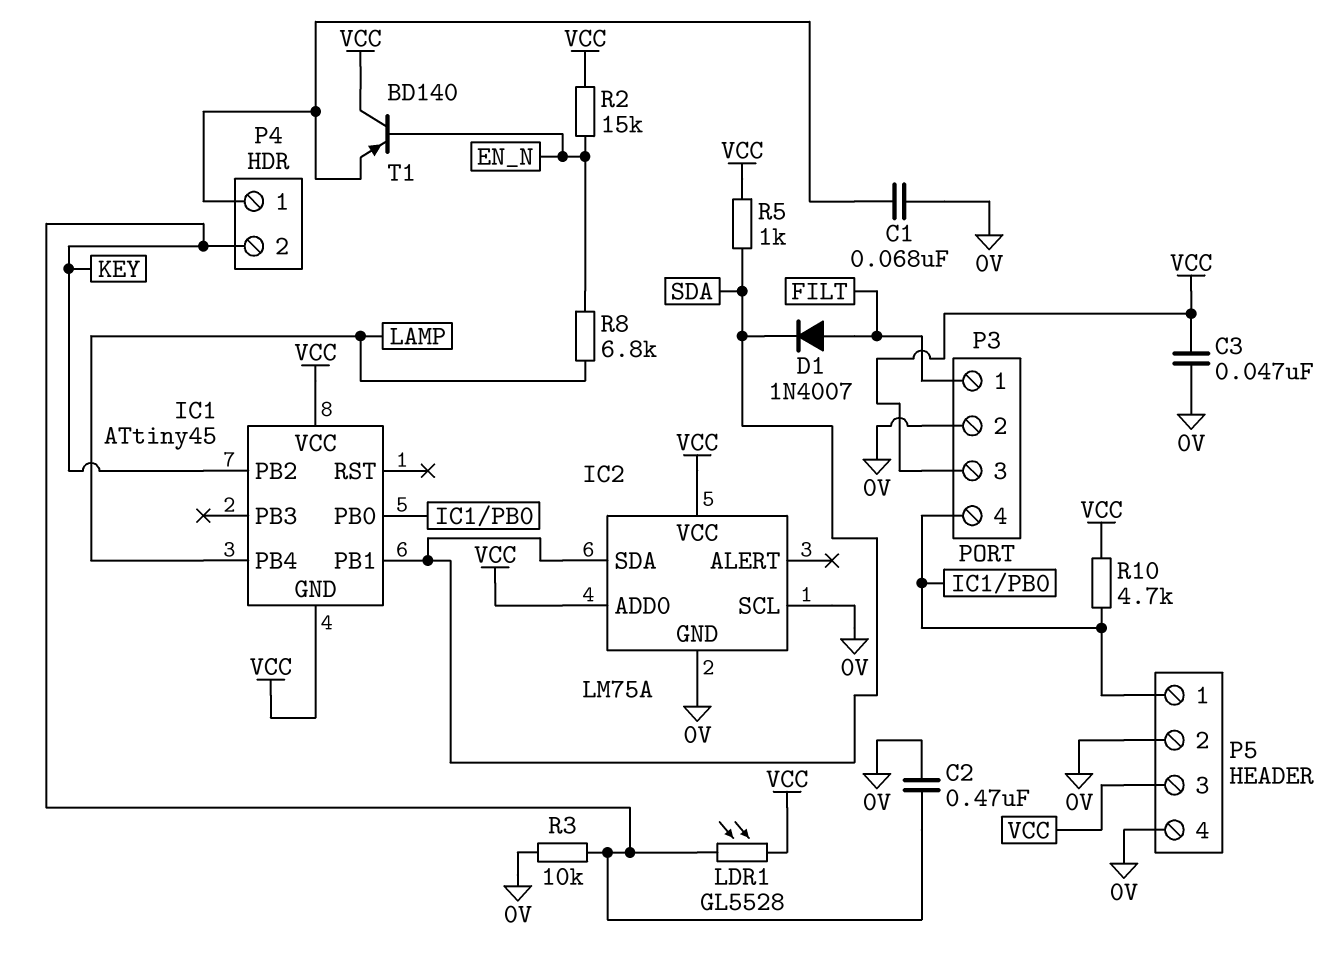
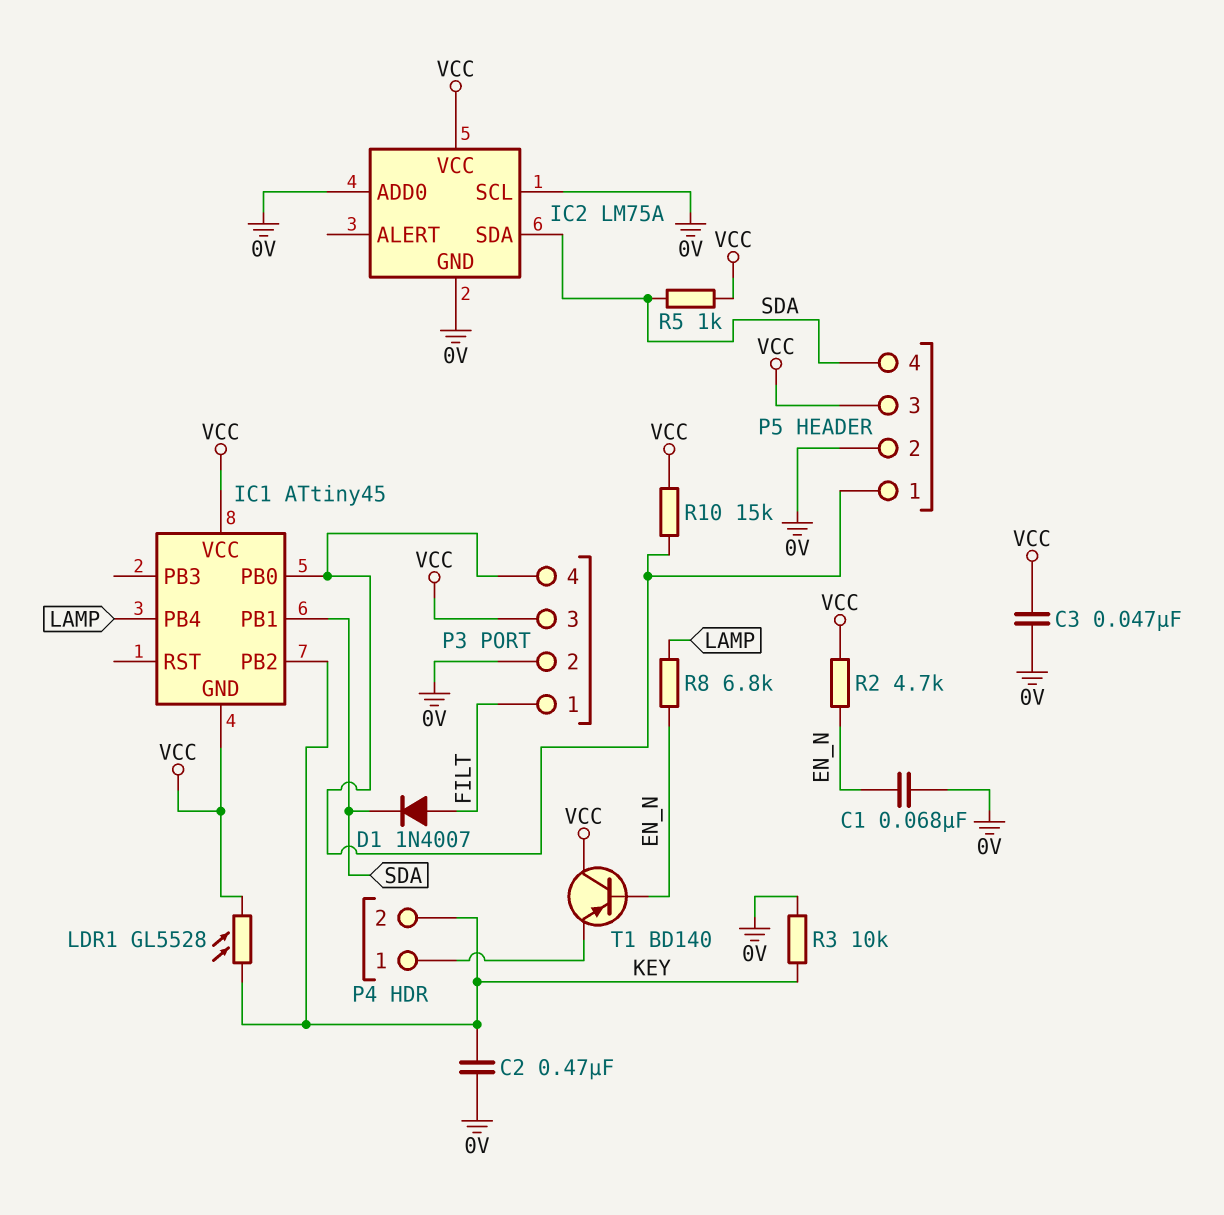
C1: 68nF (0V, P4/1) -> 68nF (0V, EN_N)
IC2 pin ADD0: VCC -> 0V
P5 pin 4: 0V -> SDA
R2: 15k (EN_N, VCC) -> 4.7k (EN_N, VCC)
R10: 4.7k (IC1/PB0, VCC) -> 15k (IC1/PB0, VCC)

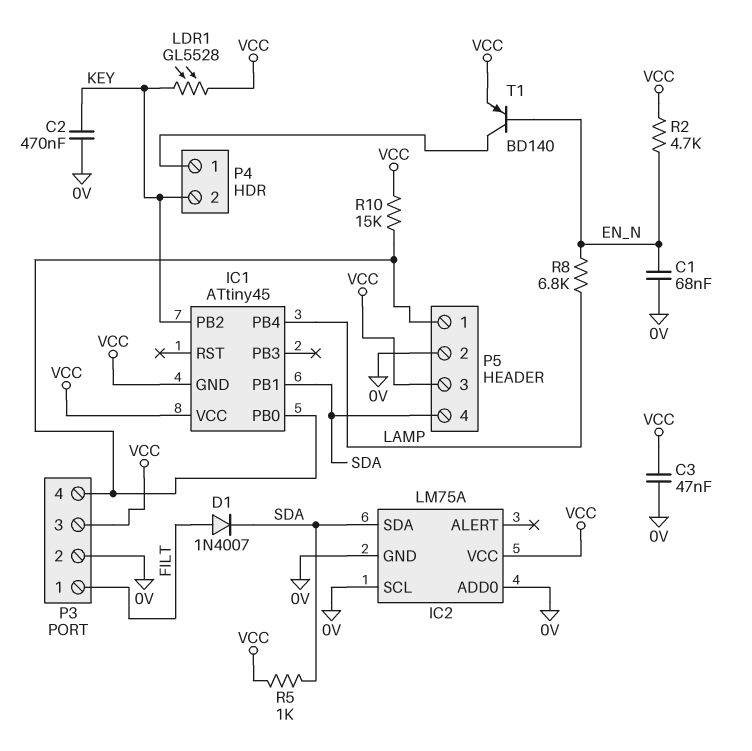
R3: 10k (0V, KEY) -> none
T1: PNP BD140 (B EN_N, C VCC, E P4/1) -> PNP BD140 (B EN_N, C P4/1, E VCC)

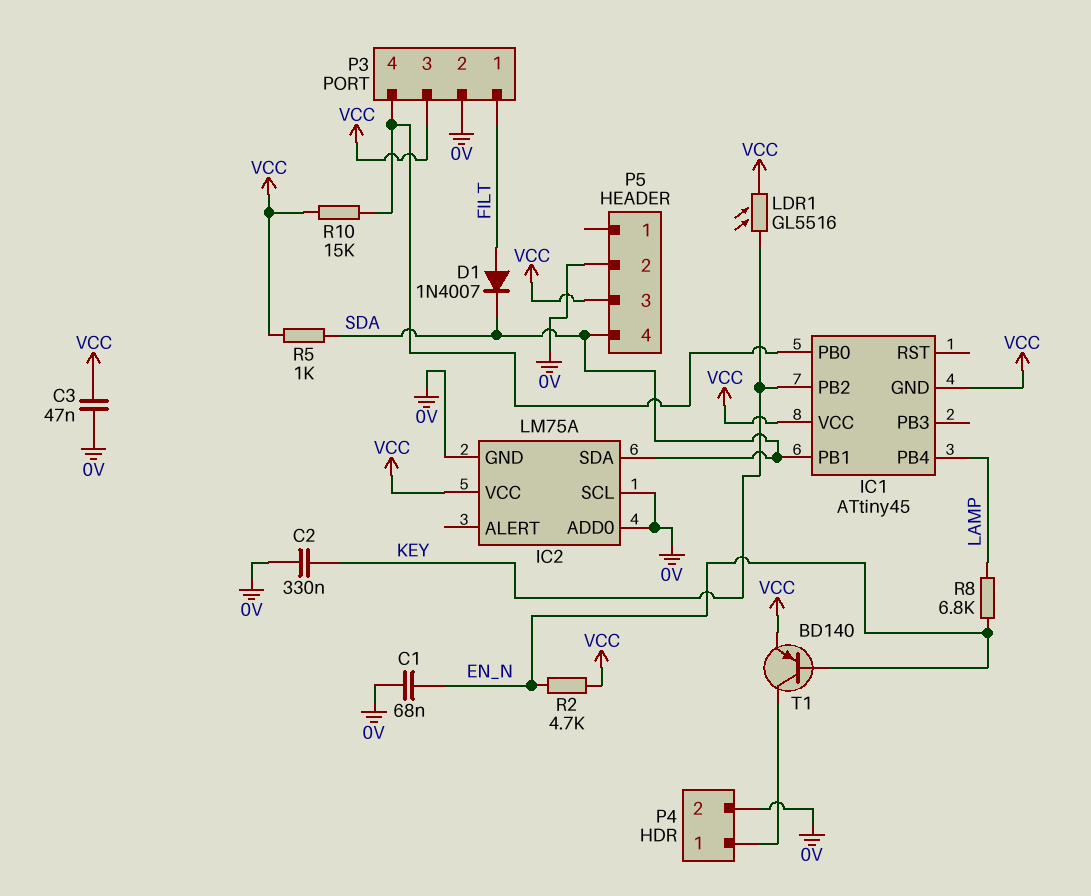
C2: 470nF (0V, KEY) -> 330nF (0V, KEY)
LDR1: GL5528 (KEY, VCC) -> GL5516 (KEY, VCC)
P4 pin 2: KEY -> 0V
P5 pin 1: IC1/PB0 -> none

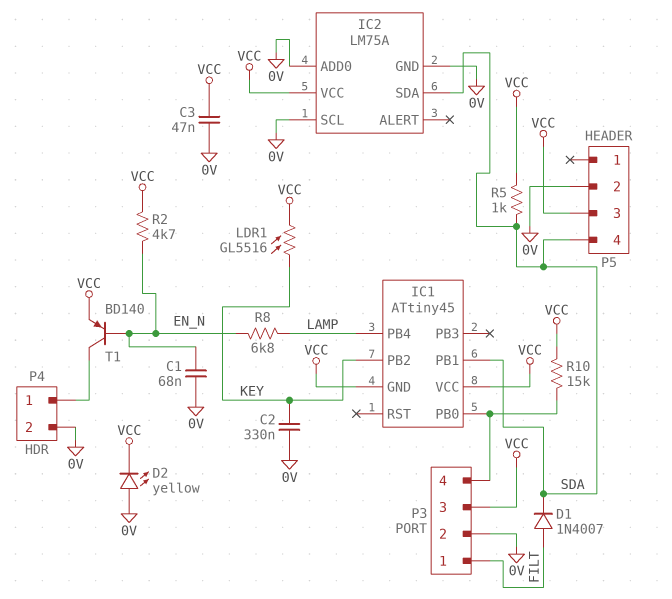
D2: none -> LED yellow (A 0V, K VCC)

